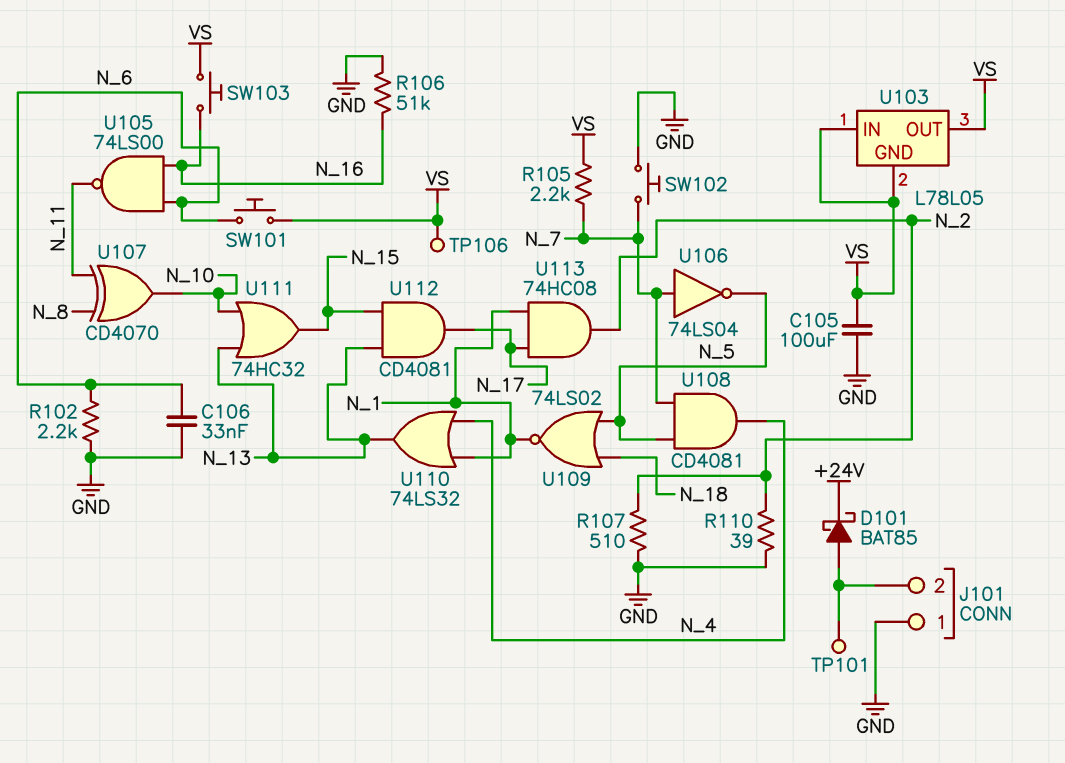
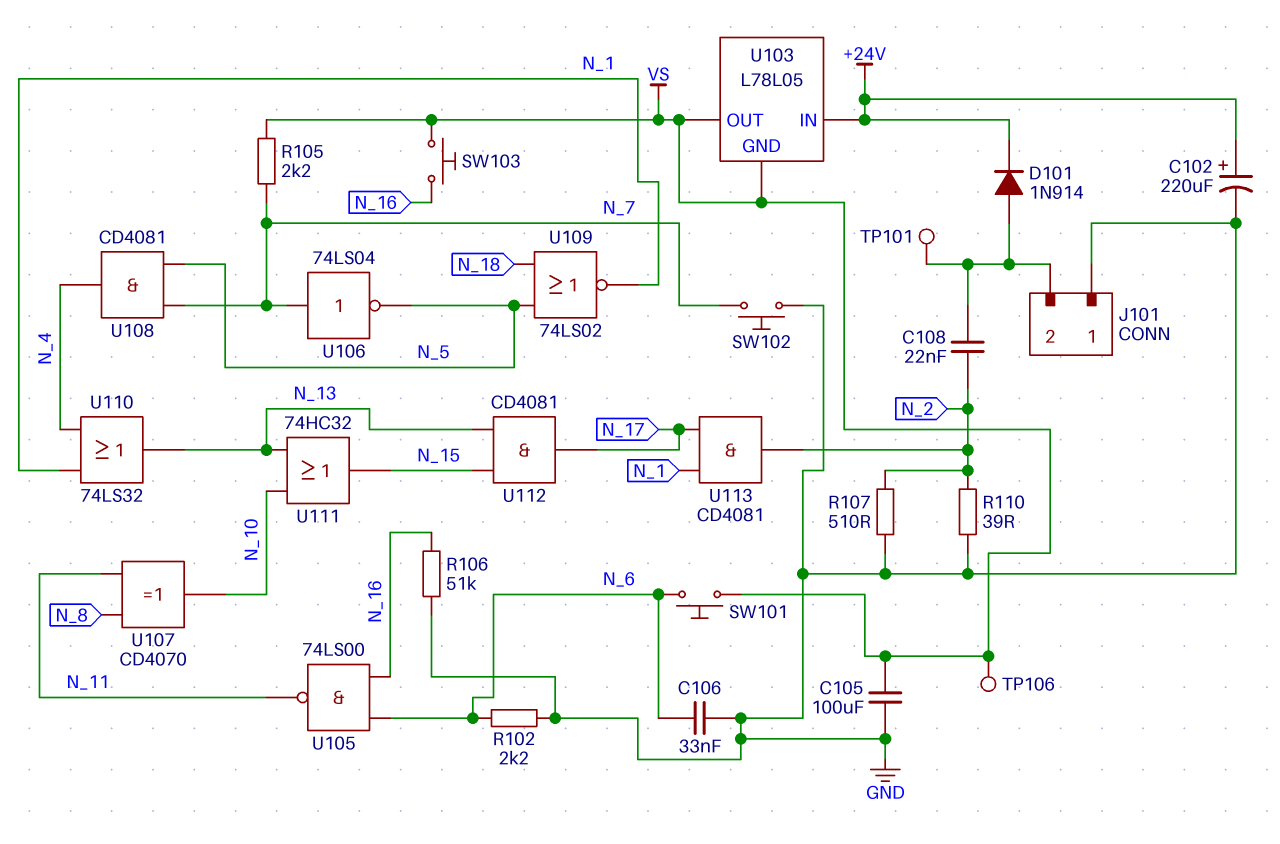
C102: none -> 220uF (plus +24V, minus GND)
C108: none -> 22nF (J101/2, N_2)
D101: schottky BAT85 (A J101/2, K +24V) -> diode 1N914 (A J101/2, K +24V)
U103 pin IN: VS -> +24V
U113: AND 74HC08 (in N_1, in N_17, out N_2) -> AND CD4081 (in N_1, in N_17, out N_2)

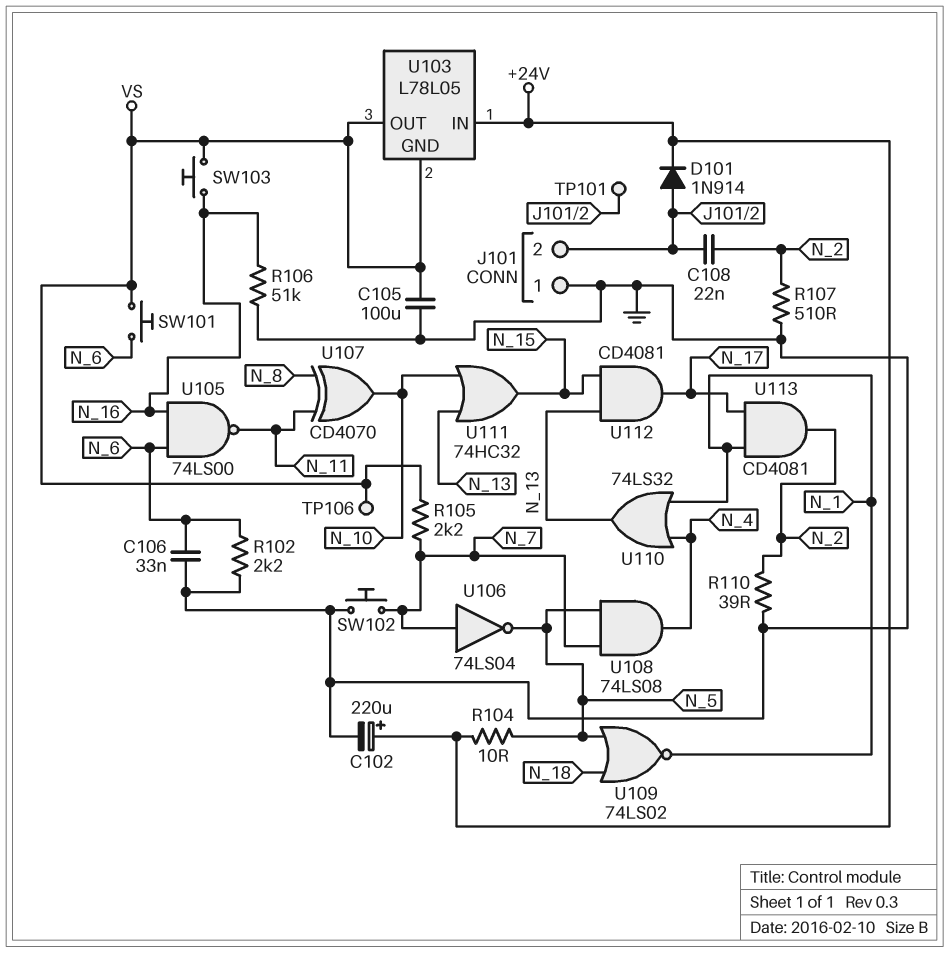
R104: none -> 10 (+24V, N_5)
U108: AND CD4081 (in N_5, in N_7, out N_4) -> AND 74LS08 (in N_5, in N_7, out N_4)

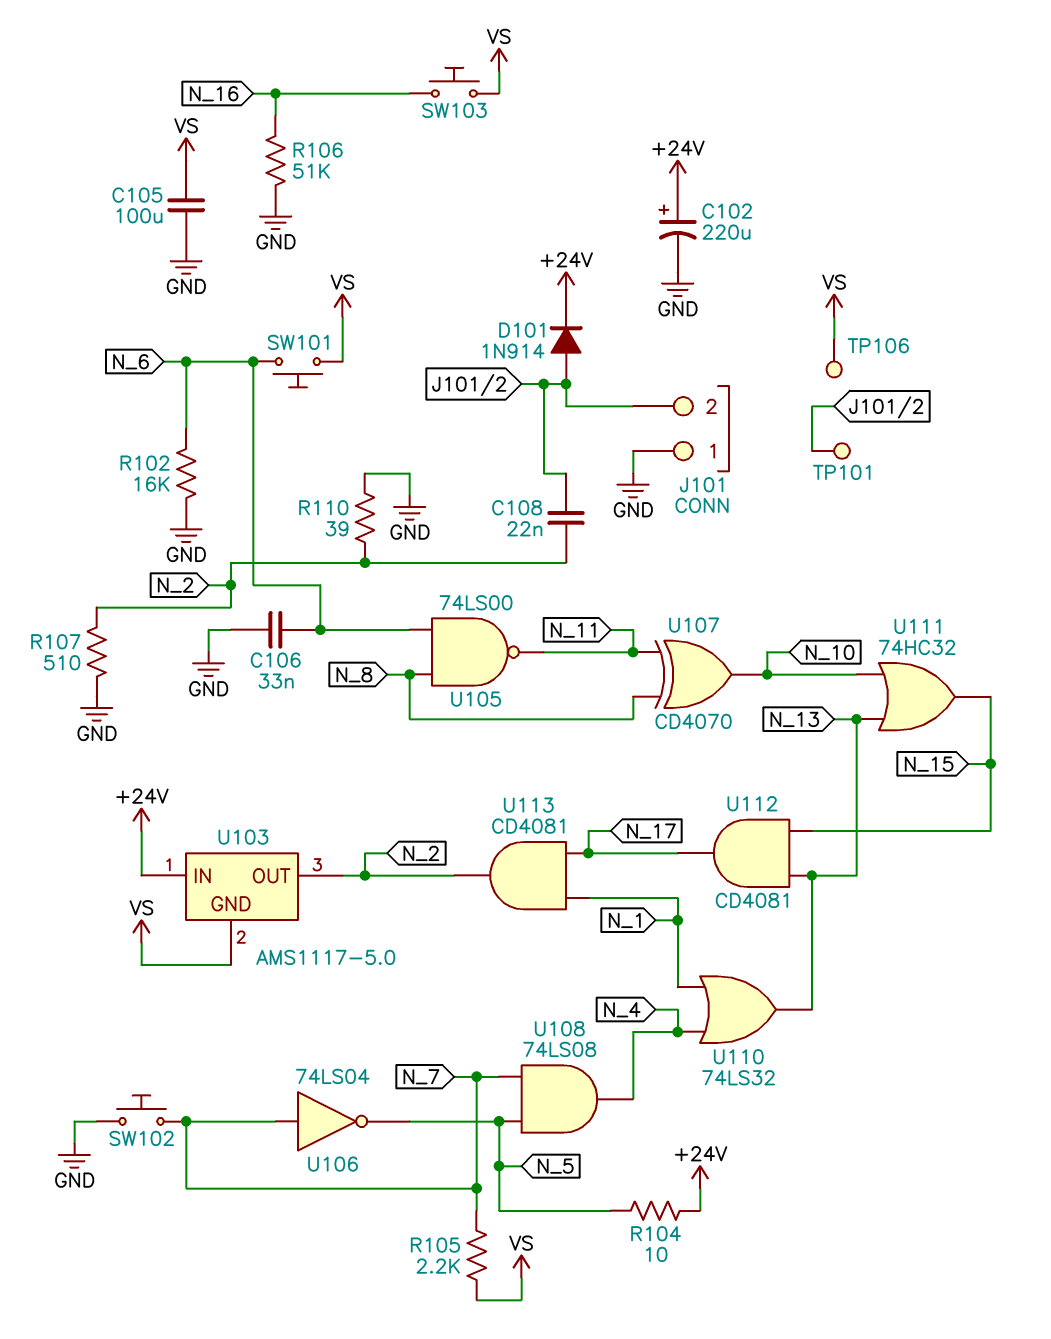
R102: 2.2k (GND, N_6) -> 16k (GND, N_6)
U103: L78L05 -> AMS1117-5.0
U103 pin OUT: VS -> N_2
U105: NAND 74LS00 (in N_6, in N_16, out N_11) -> NAND 74LS00 (in N_6, in N_8, out N_11)
U109: NOR 74LS02 (in N_5, in N_18, out N_1) -> none

